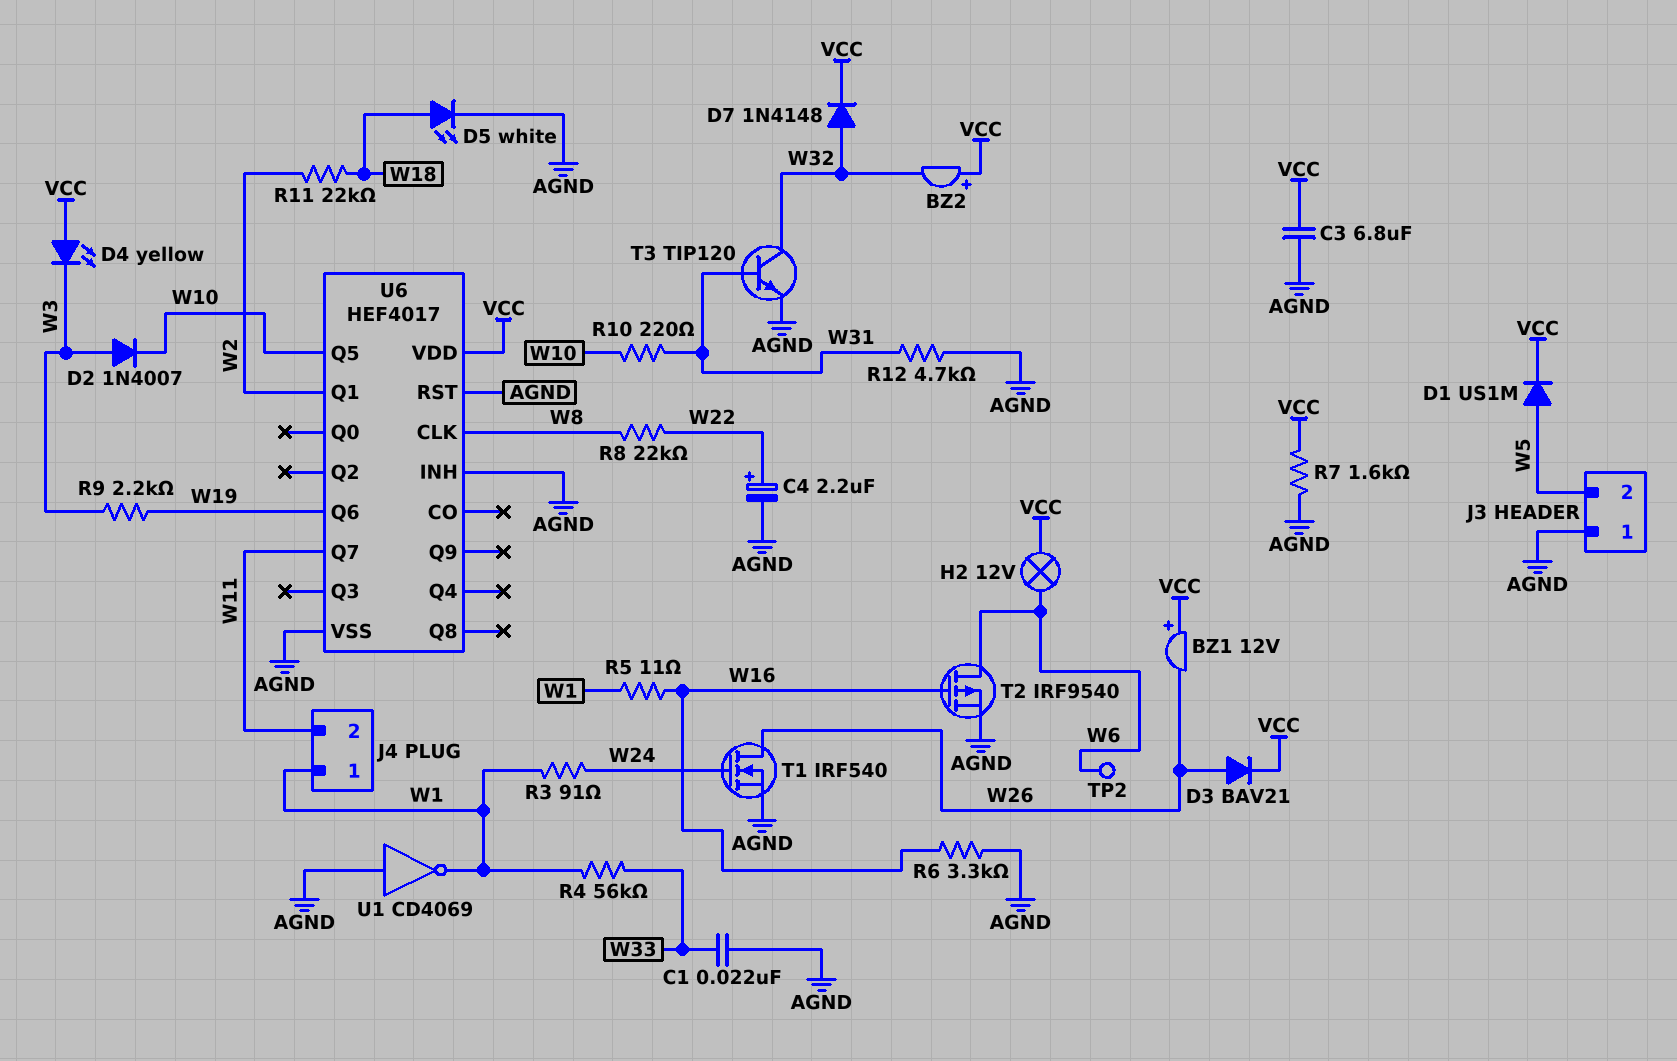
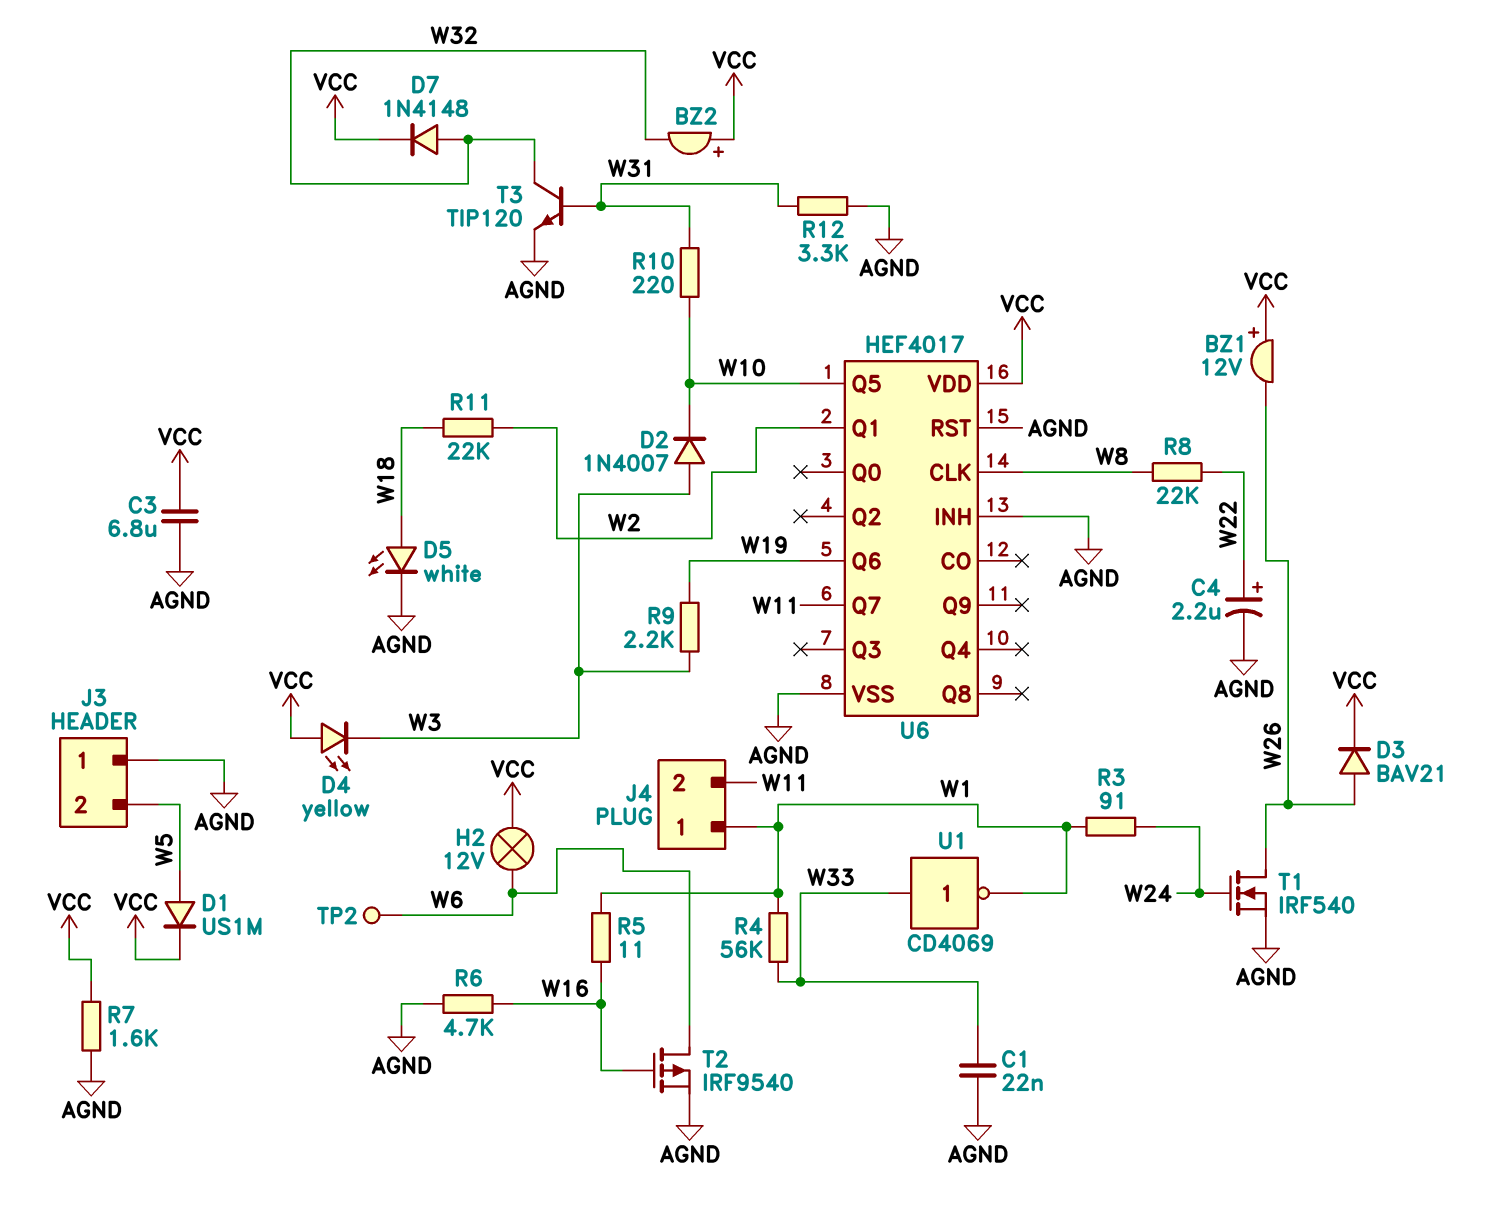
R6: 3.3k (AGND, W16) -> 4.7k (AGND, W16)
R12: 4.7k (AGND, W31) -> 3.3k (AGND, W31)
U1: NOT CD4069 (in AGND, out W1) -> NOT CD4069 (in W33, out W1)

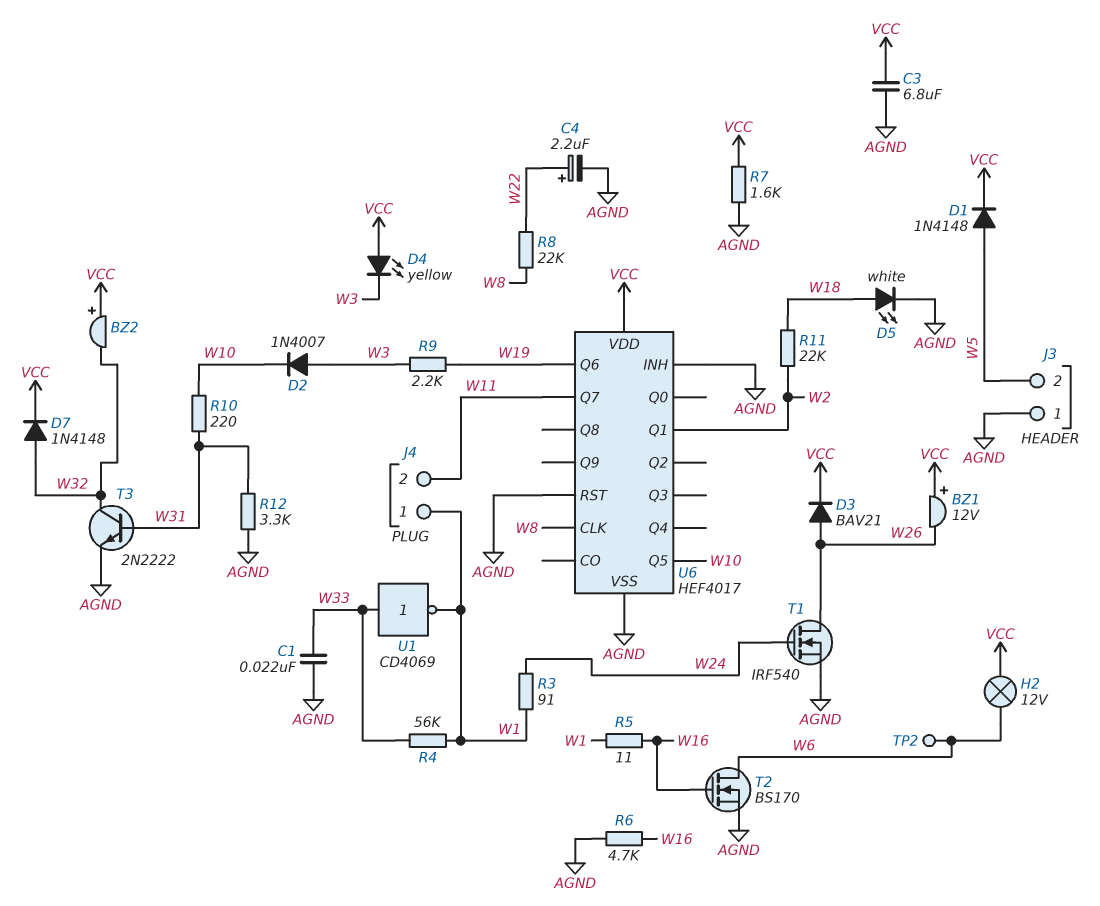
D1: diode US1M (A W5, K VCC) -> diode 1N4148 (A W5, K VCC)
T2: PMOS IRF9540 (G W16, D W6, S AGND) -> NMOS BS170 (G W16, D W6, S AGND)
T3: NPN TIP120 (B W31, C W32, E AGND) -> NPN 2N2222 (B W31, C W32, E AGND)

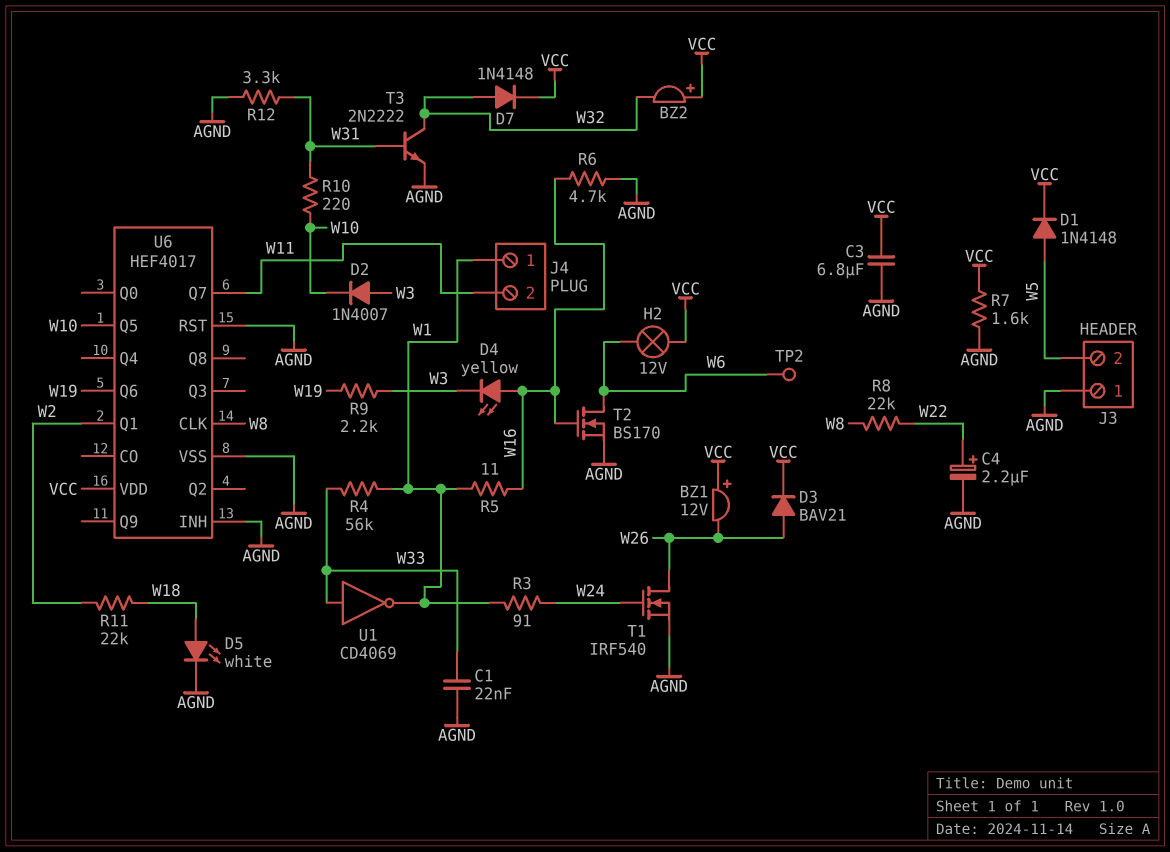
D4: LED yellow (A VCC, K W3) -> LED yellow (A W16, K W3)

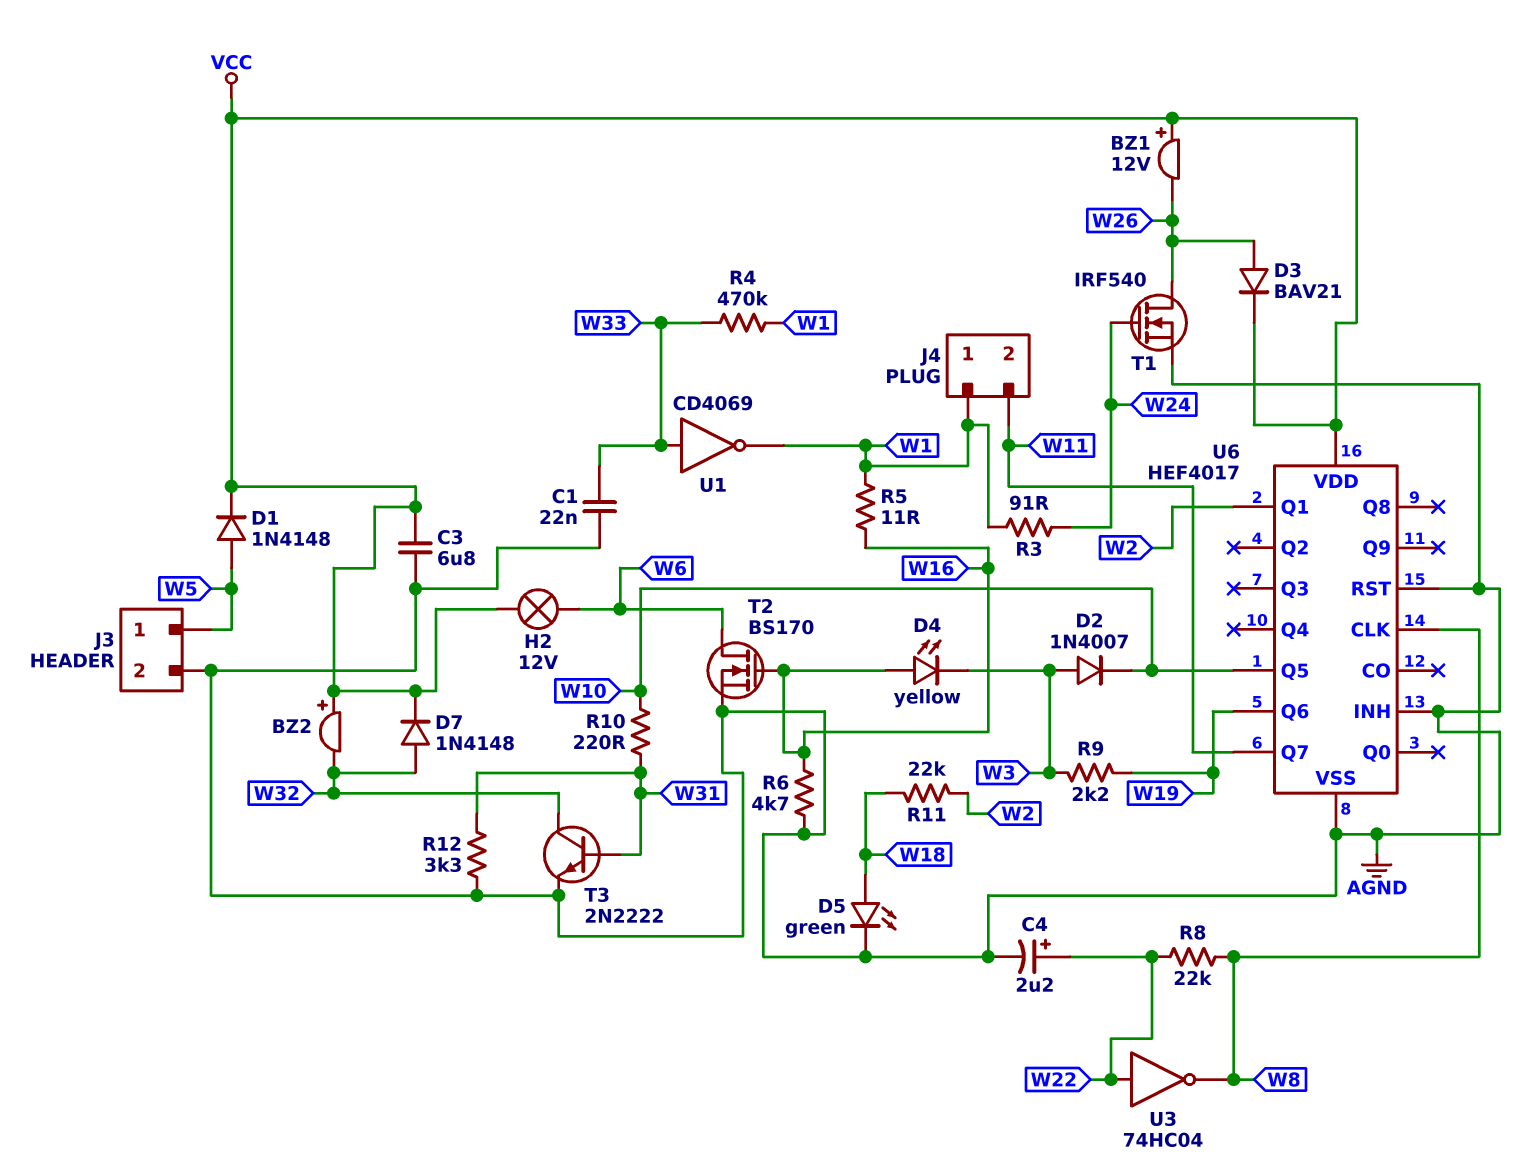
D5: LED white (A W18, K AGND) -> LED green (A W18, K AGND)
J3 pin 1: AGND -> W5
J3 pin 2: W5 -> AGND
R4: 56k (W1, W33) -> 470k (W1, W33)
R7: 1.6k (AGND, VCC) -> none
TP2: test point (W6) -> none
U3: none -> NOT 74HC04 (in W22, out W8)

